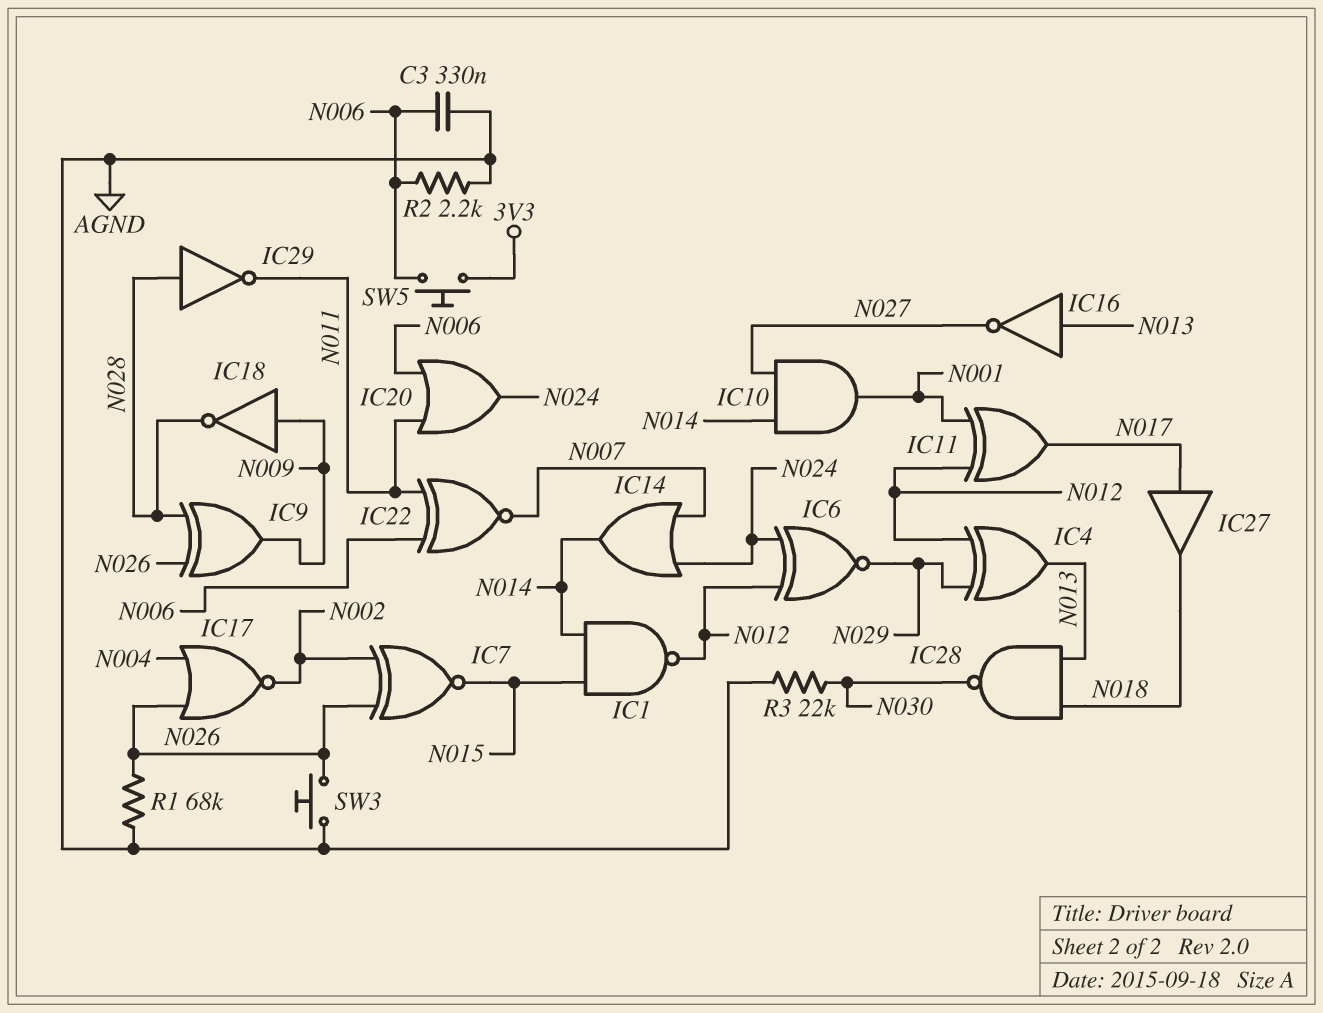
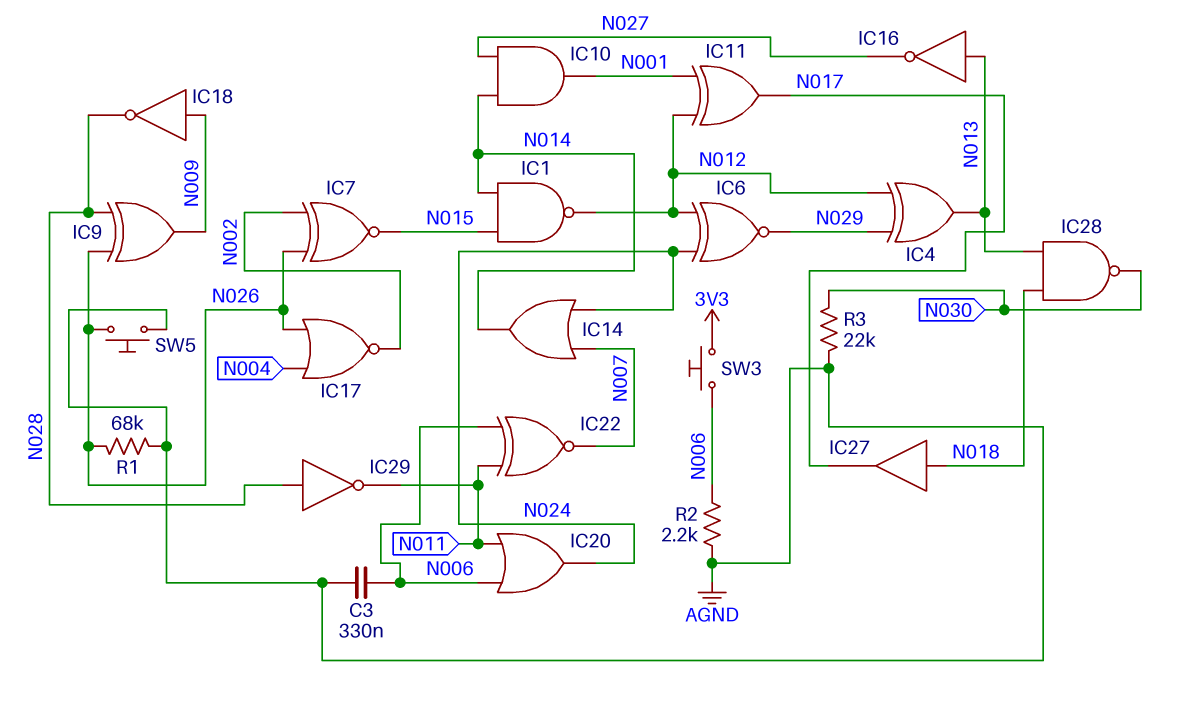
IC27: buffer (in N017, out N018) -> buffer (in N018, out N017)
SW3: button (AGND, N026) -> button (3V3, N006)
SW5: button (3V3, N006) -> button (AGND, N026)

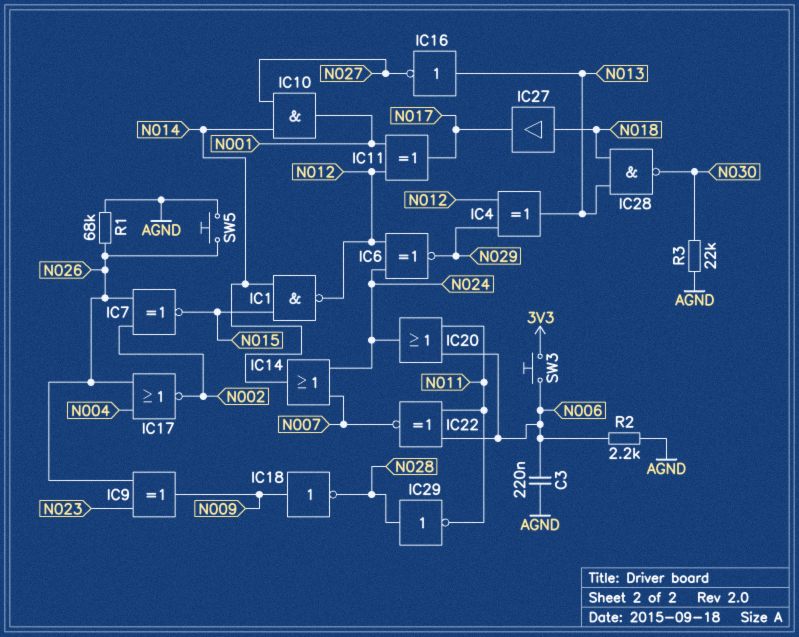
C3: 330nF (AGND, N006) -> 220nF (AGND, N006)
IC9: XOR (in N026, in N028, out N009) -> XOR (in N023, in N026, out N009)

